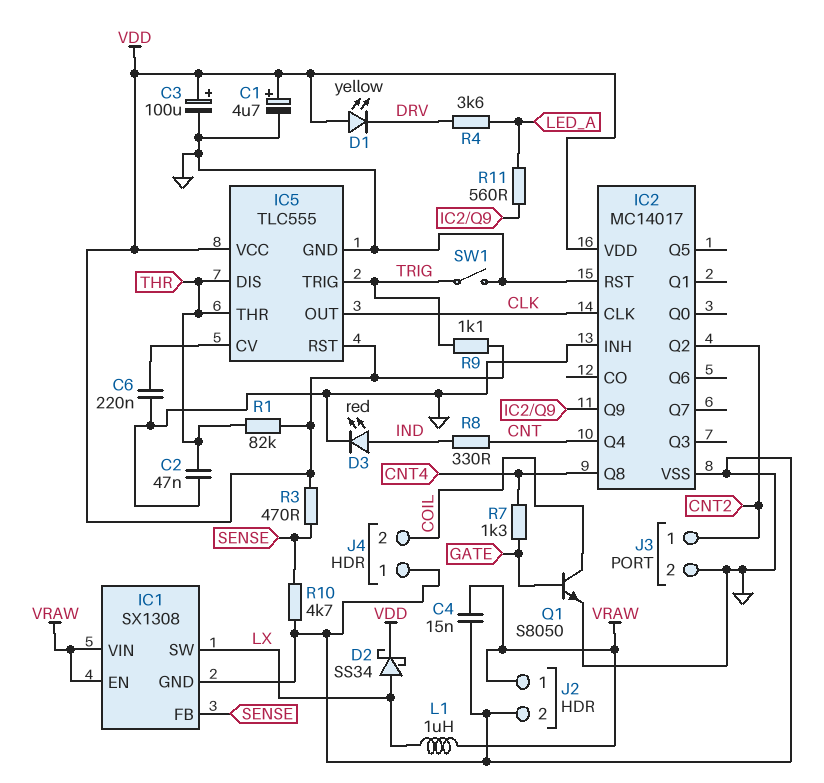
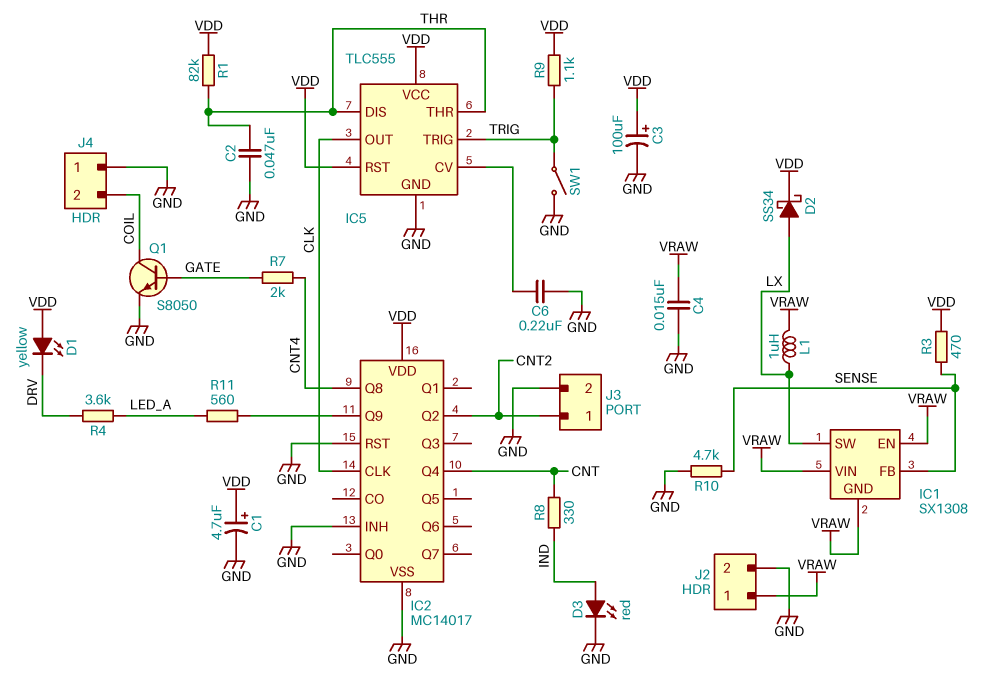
IC1 pin GND: GND -> VRAW
R7: 1.3k (CNT4, GATE) -> 2k (CNT4, GATE)

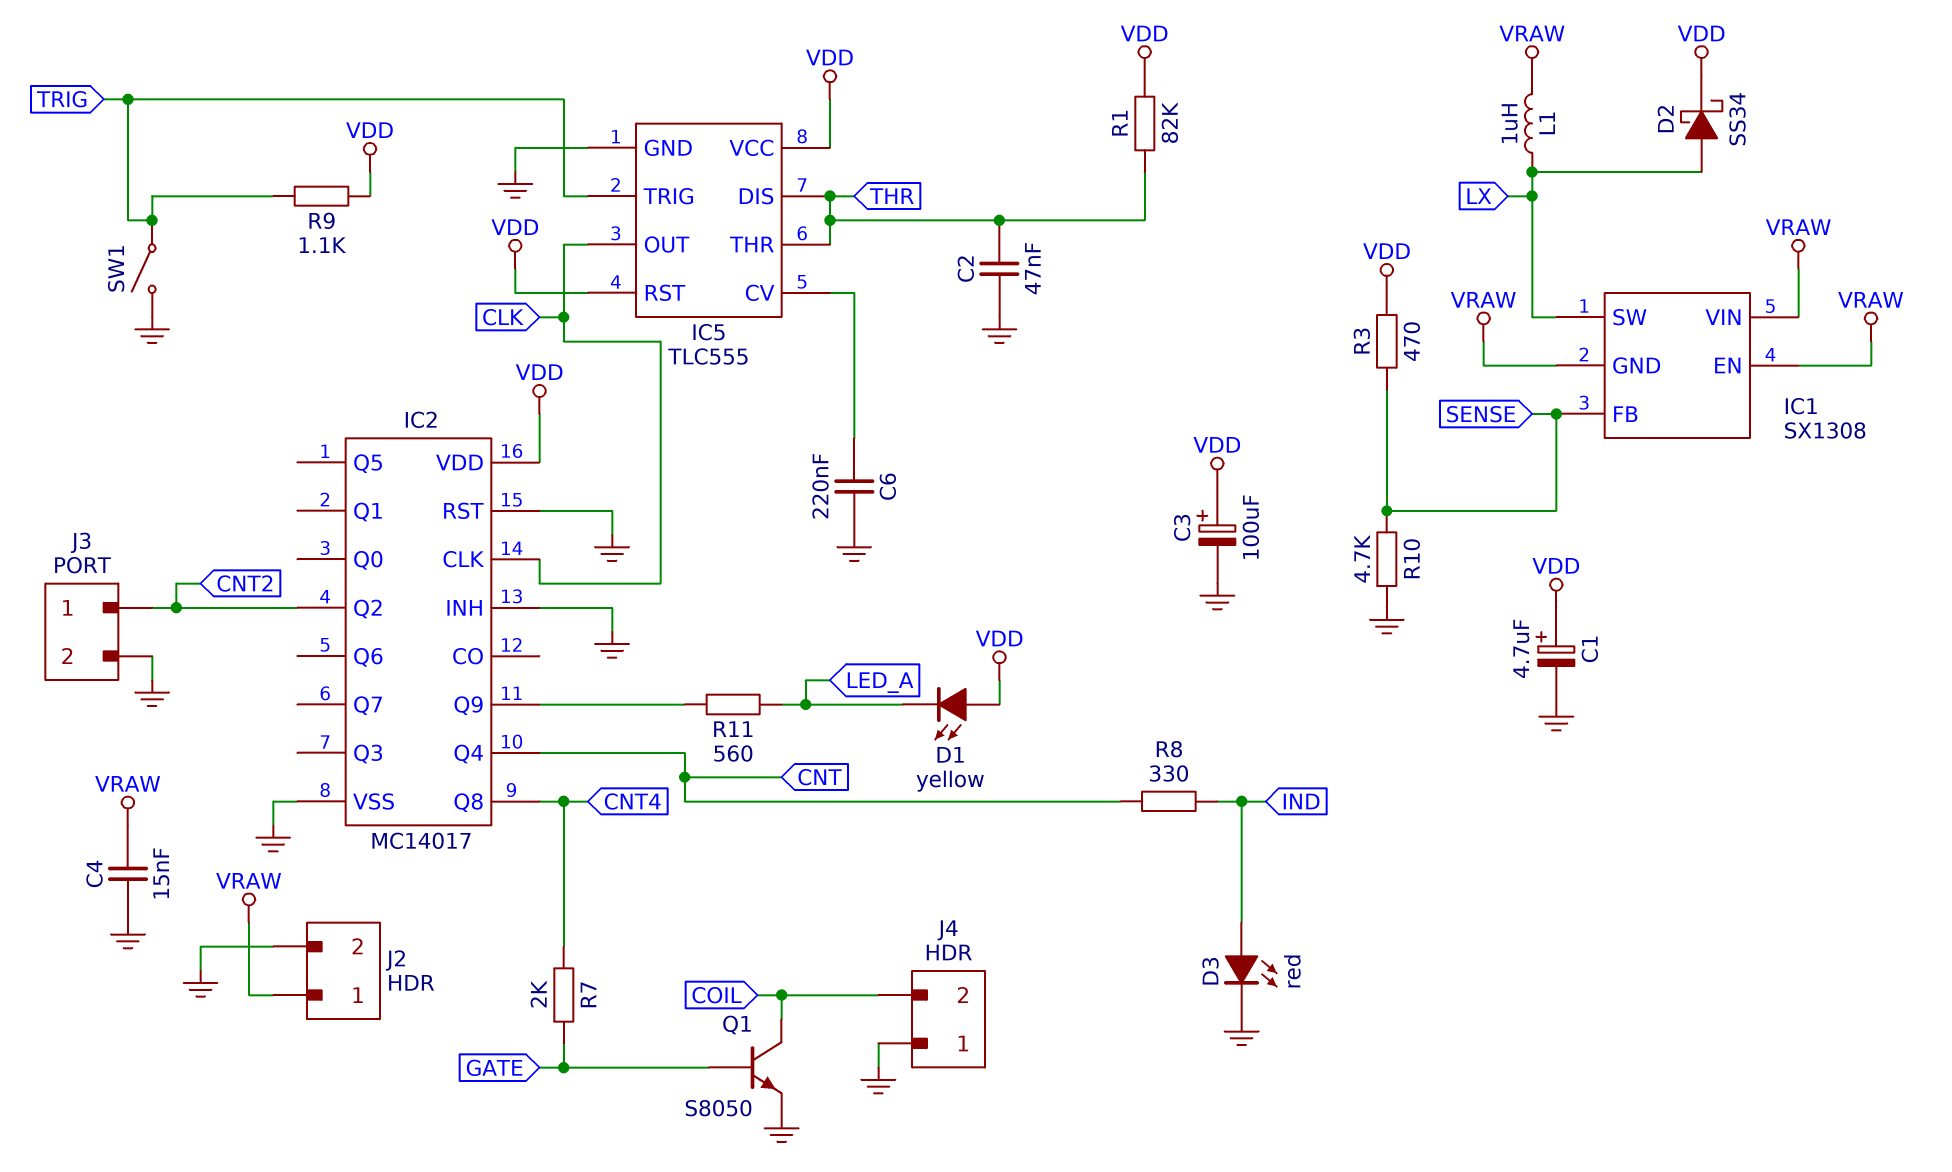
D1: LED yellow (A VDD, K DRV) -> LED yellow (A VDD, K LED_A)
R4: 3.6k (DRV, LED_A) -> none

